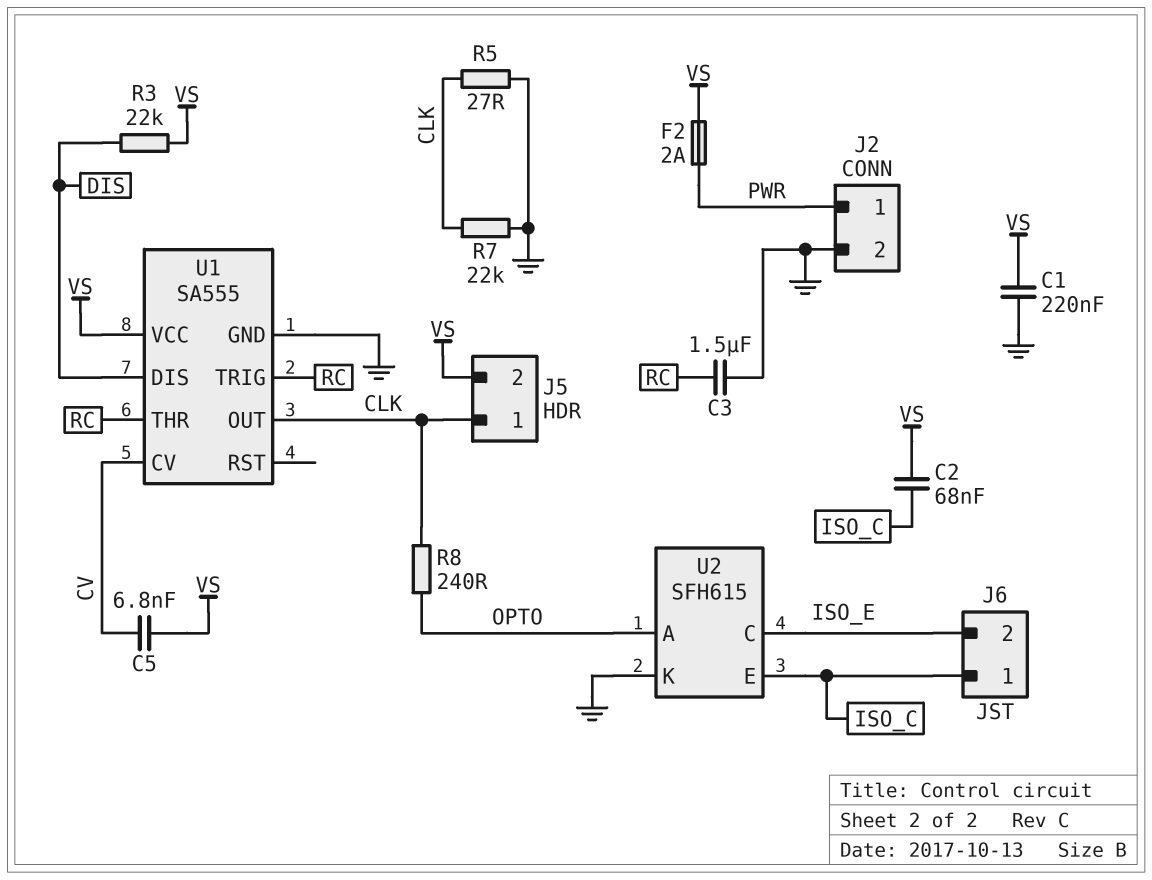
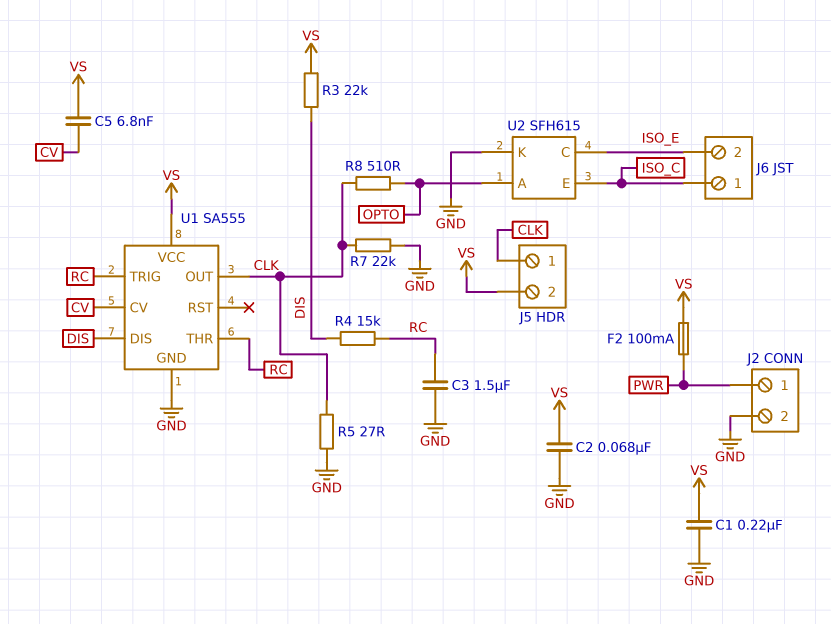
C2: 68nF (ISO_C, VS) -> 68nF (GND, VS)
F2: 2A (PWR, VS) -> 100mA (PWR, VS)
R4: none -> 15k (DIS, RC)
R8: 240 (CLK, OPTO) -> 510 (CLK, OPTO)

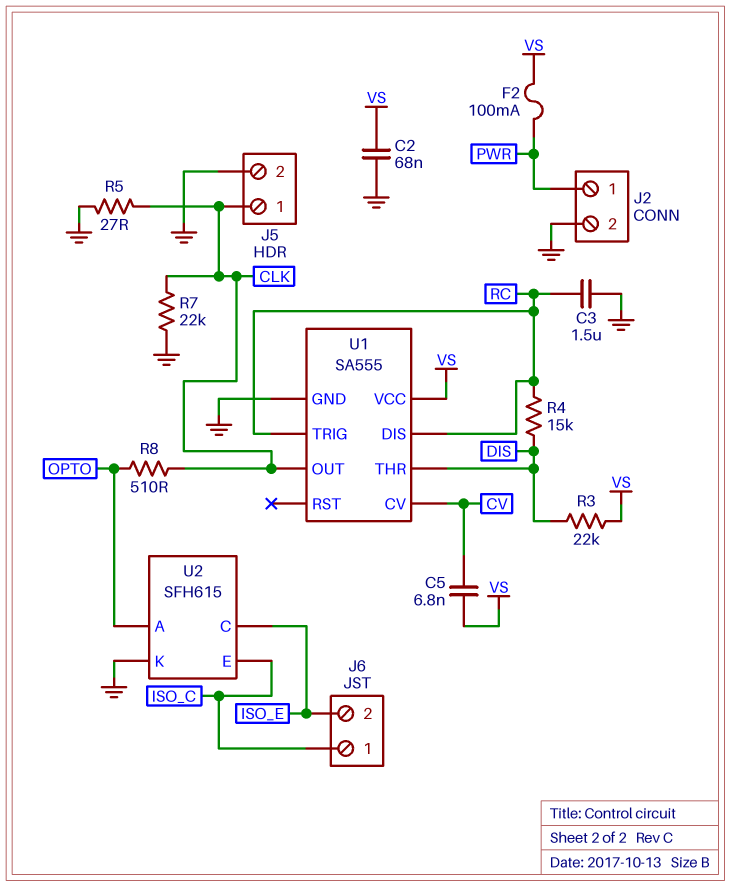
C1: 220nF (GND, VS) -> none
J5 pin 2: VS -> GND
U1 pin DIS: DIS -> RC
U1 pin THR: RC -> DIS

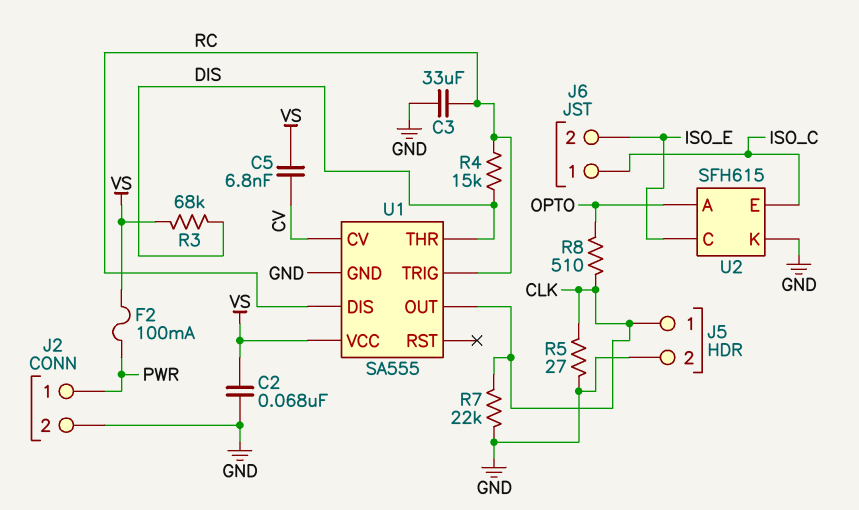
C3: 1.5uF (GND, RC) -> 33uF (GND, RC)
R3: 22k (DIS, VS) -> 68k (DIS, VS)

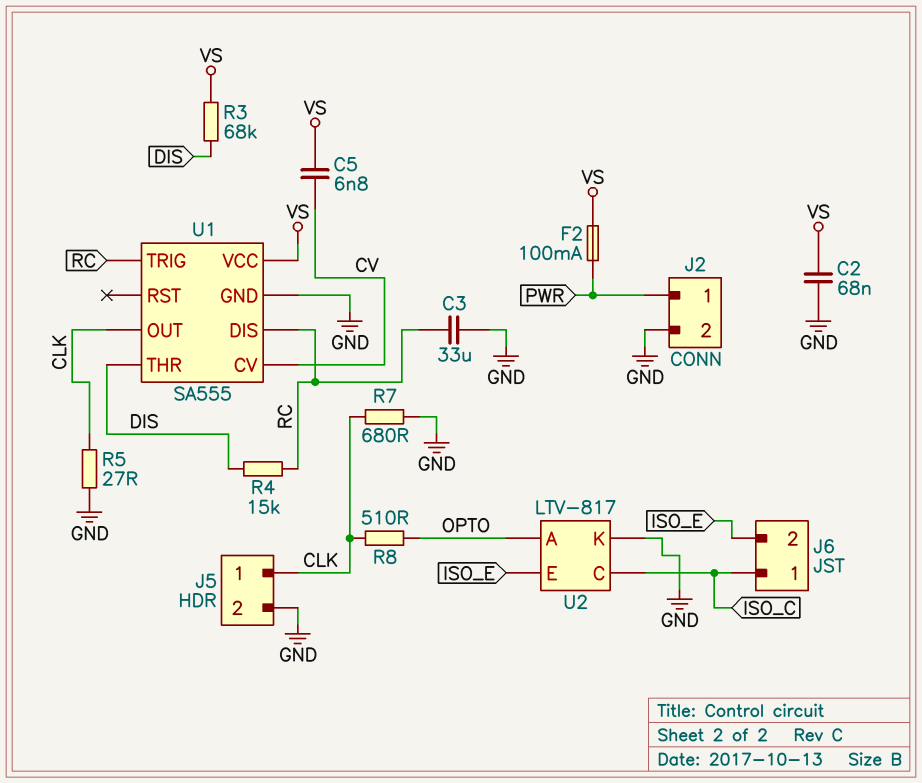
R7: 22k (CLK, GND) -> 680 (CLK, GND)
U2: SFH615 -> LTV-817
U2 pin C: ISO_E -> ISO_C
U2 pin E: ISO_C -> ISO_E

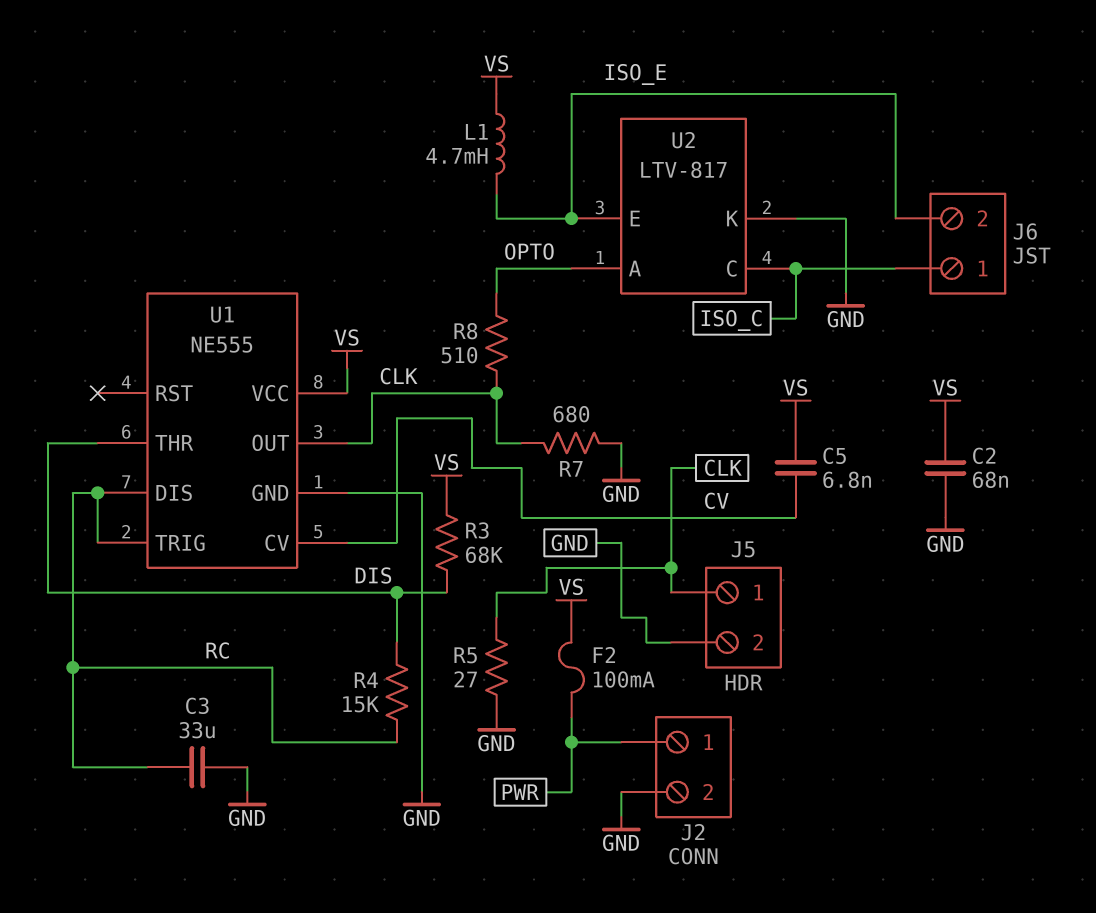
L1: none -> 4.7mH (ISO_E, VS)
U1: SA555 -> NE555

